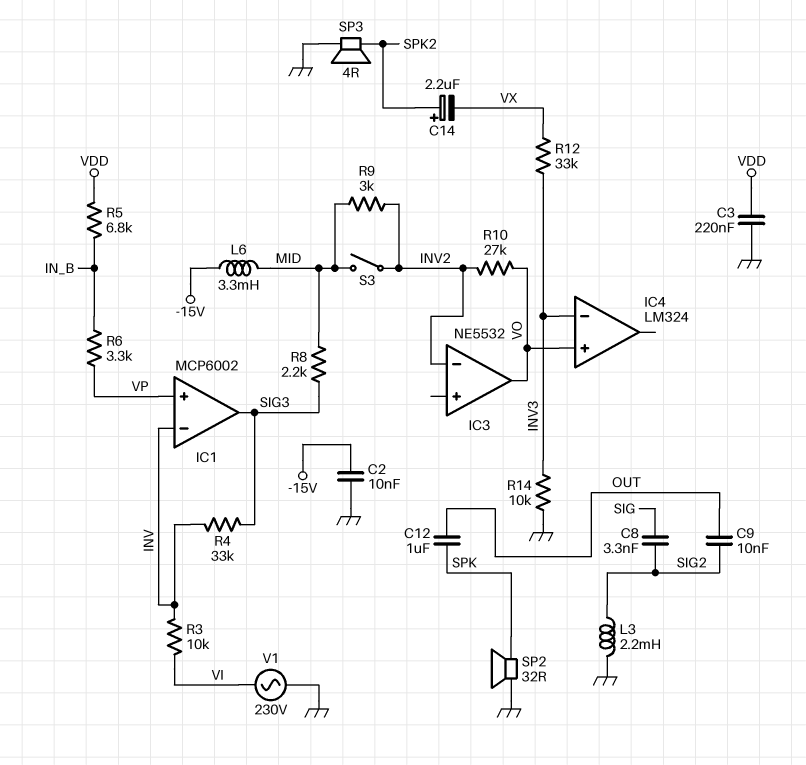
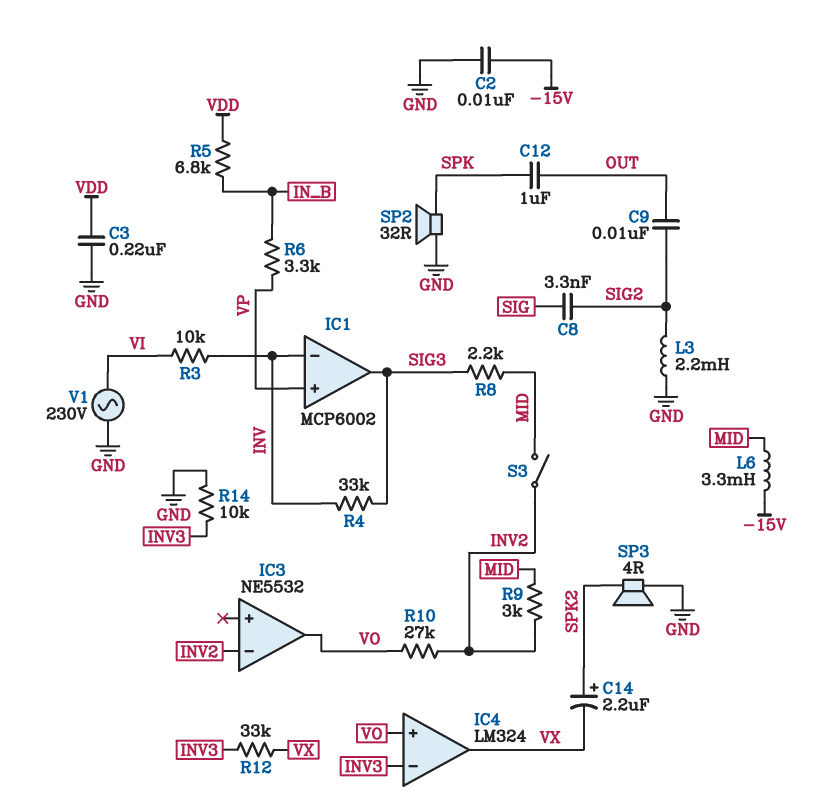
IC4 pin out: none -> VX

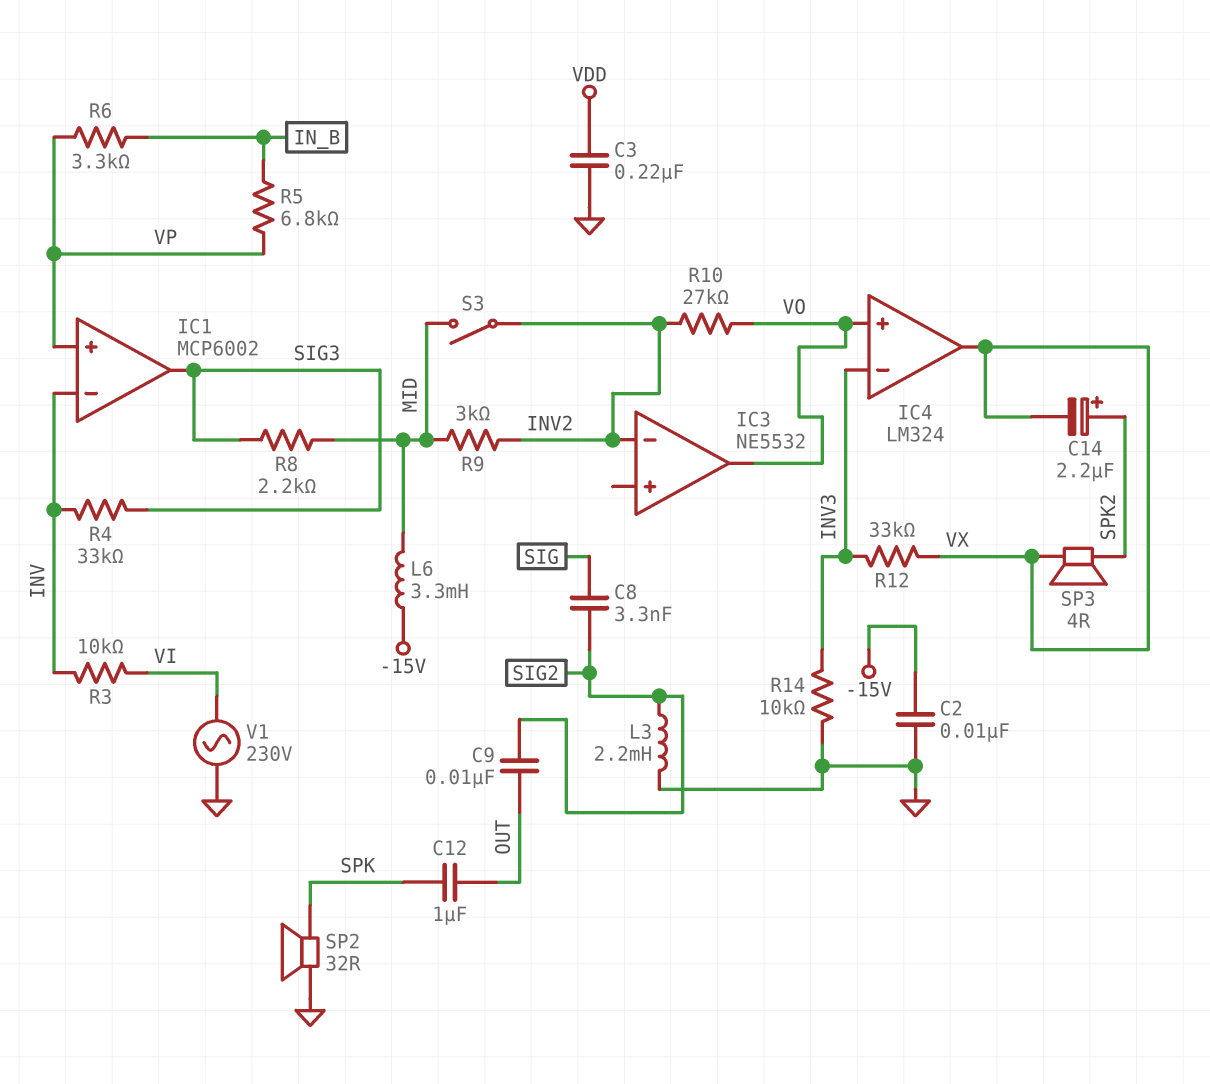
R5: 6.8k (IN_B, VDD) -> 6.8k (IN_B, VP)
SP3: speaker 4R (GND, SPK2) -> speaker 4R (SPK2, VX)

